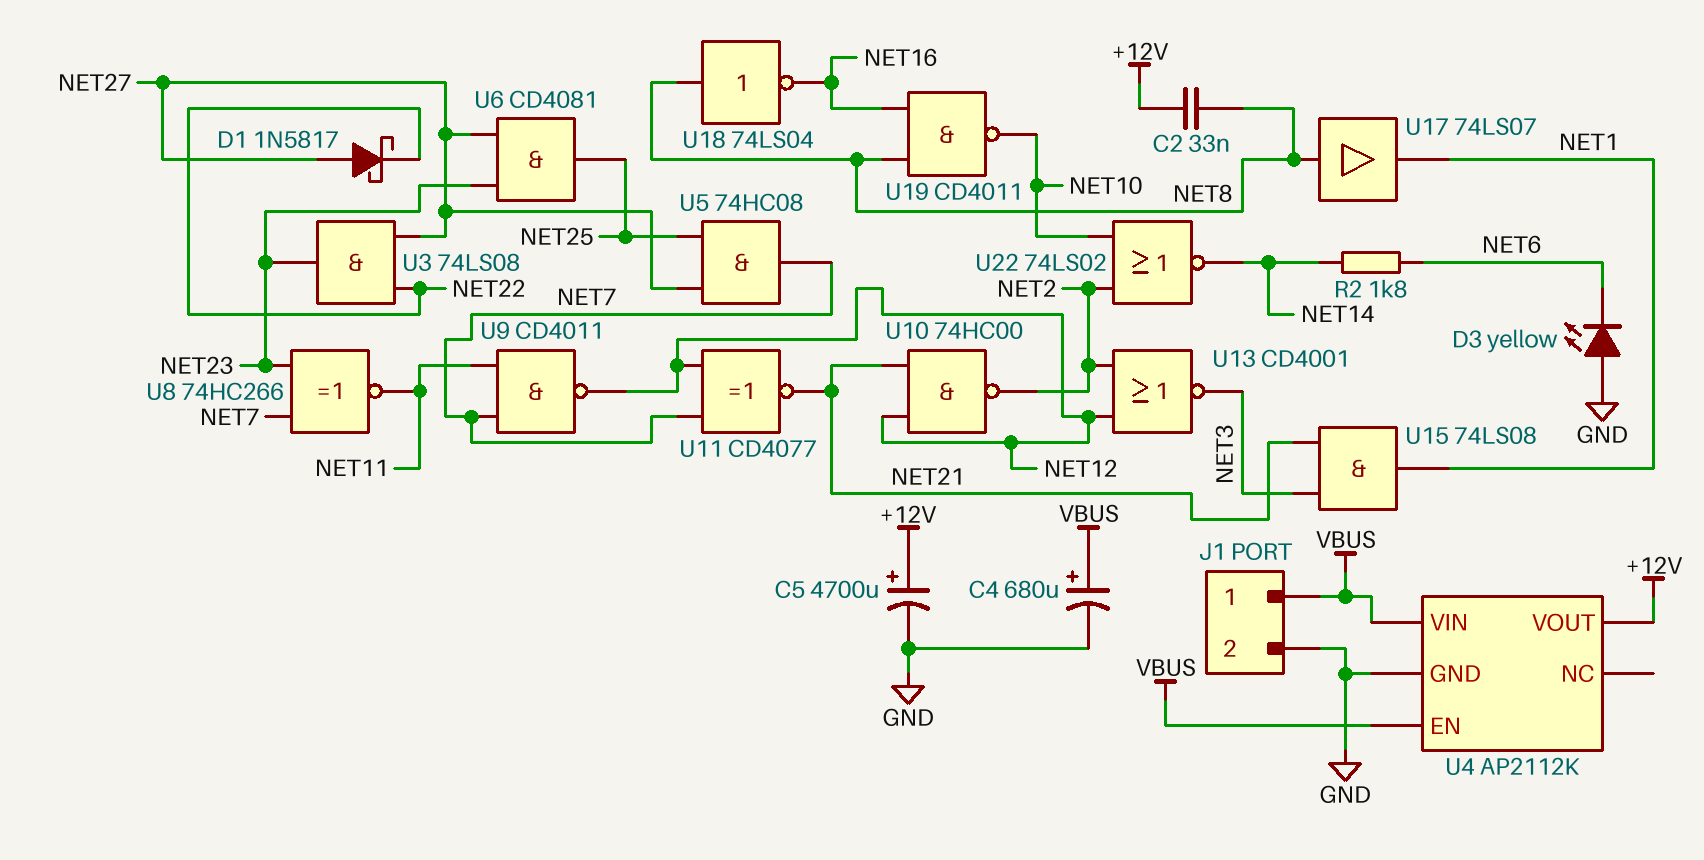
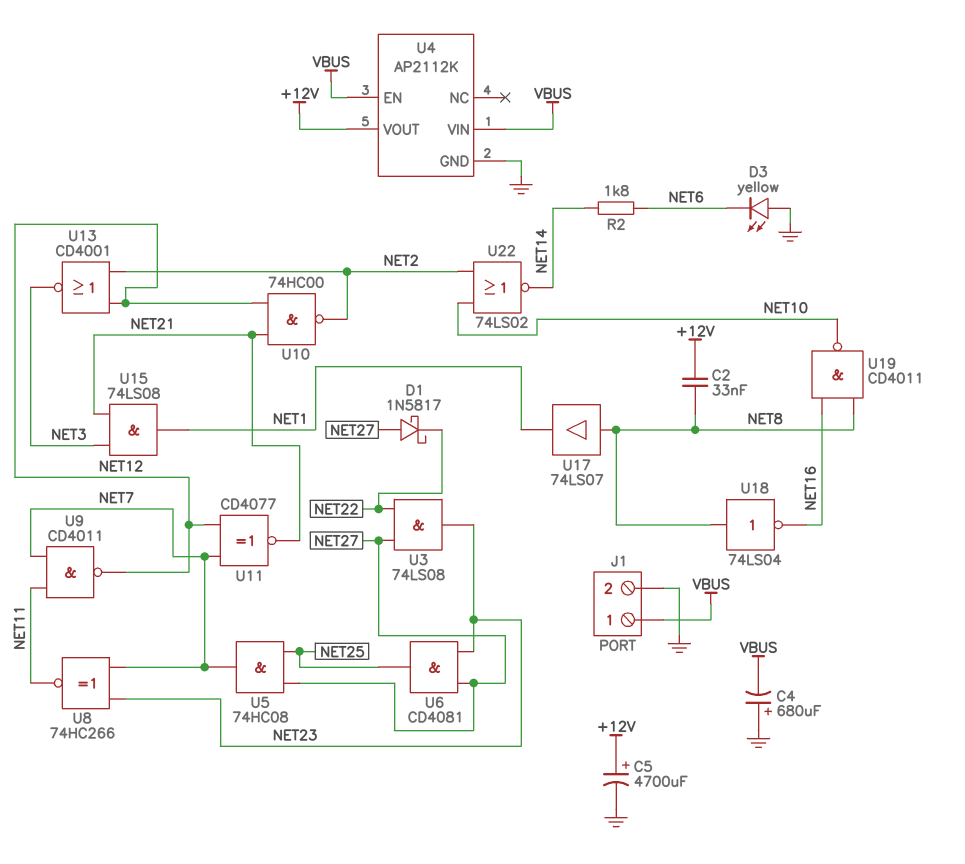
C4: 680uF (plus VBUS, minus GND) -> 680uF (plus GND, minus VBUS)

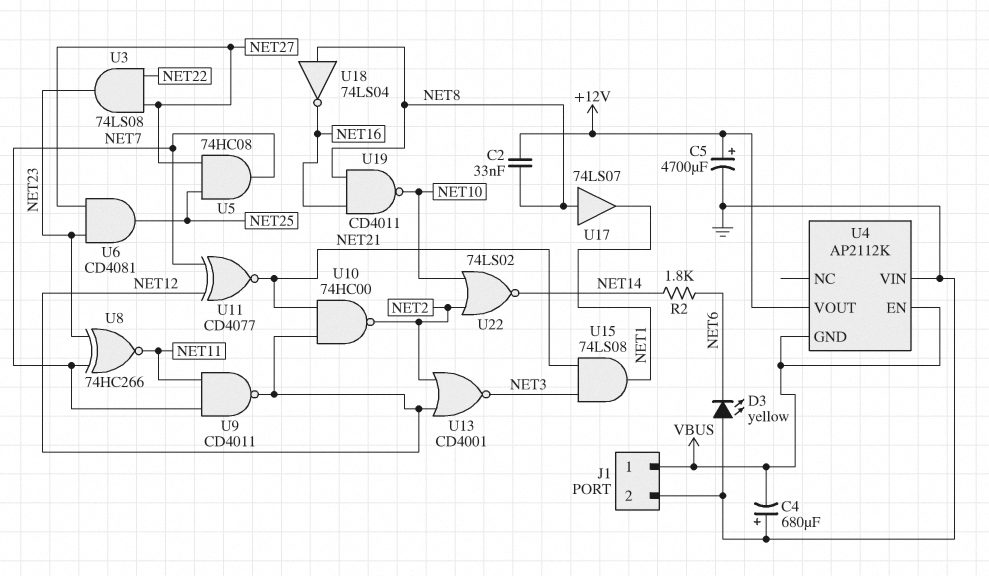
D1: schottky 1N5817 (A NET27, K NET22) -> none
U4 pin GND: GND -> VBUS
U4 pin VIN: VBUS -> GND

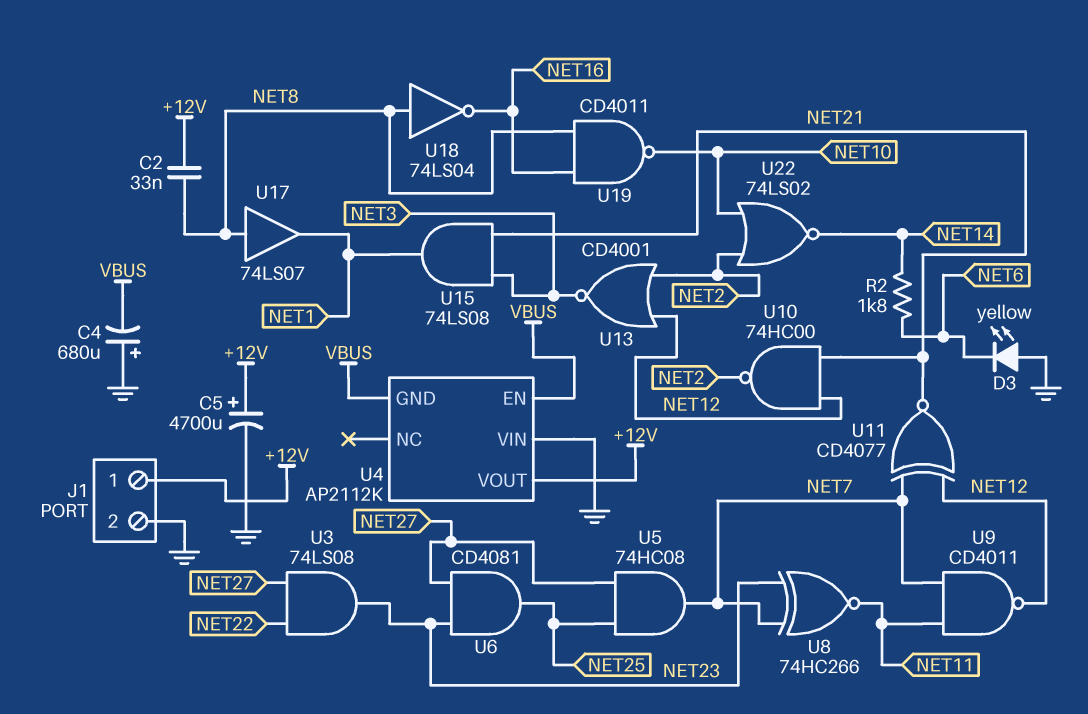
J1 pin 1: VBUS -> +12V

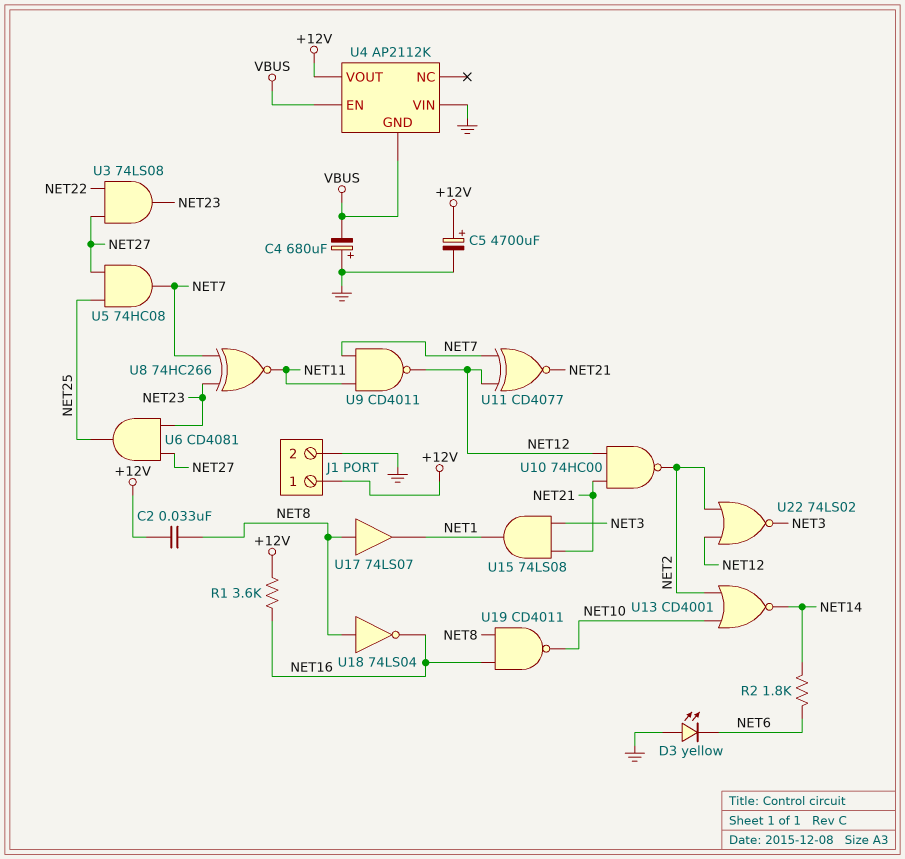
R1: none -> 3.6k (+12V, NET16)
U13: NOR CD4001 (in NET2, in NET12, out NET3) -> NOR CD4001 (in NET2, in NET10, out NET14)
U22: NOR 74LS02 (in NET2, in NET10, out NET14) -> NOR 74LS02 (in NET2, in NET12, out NET3)

